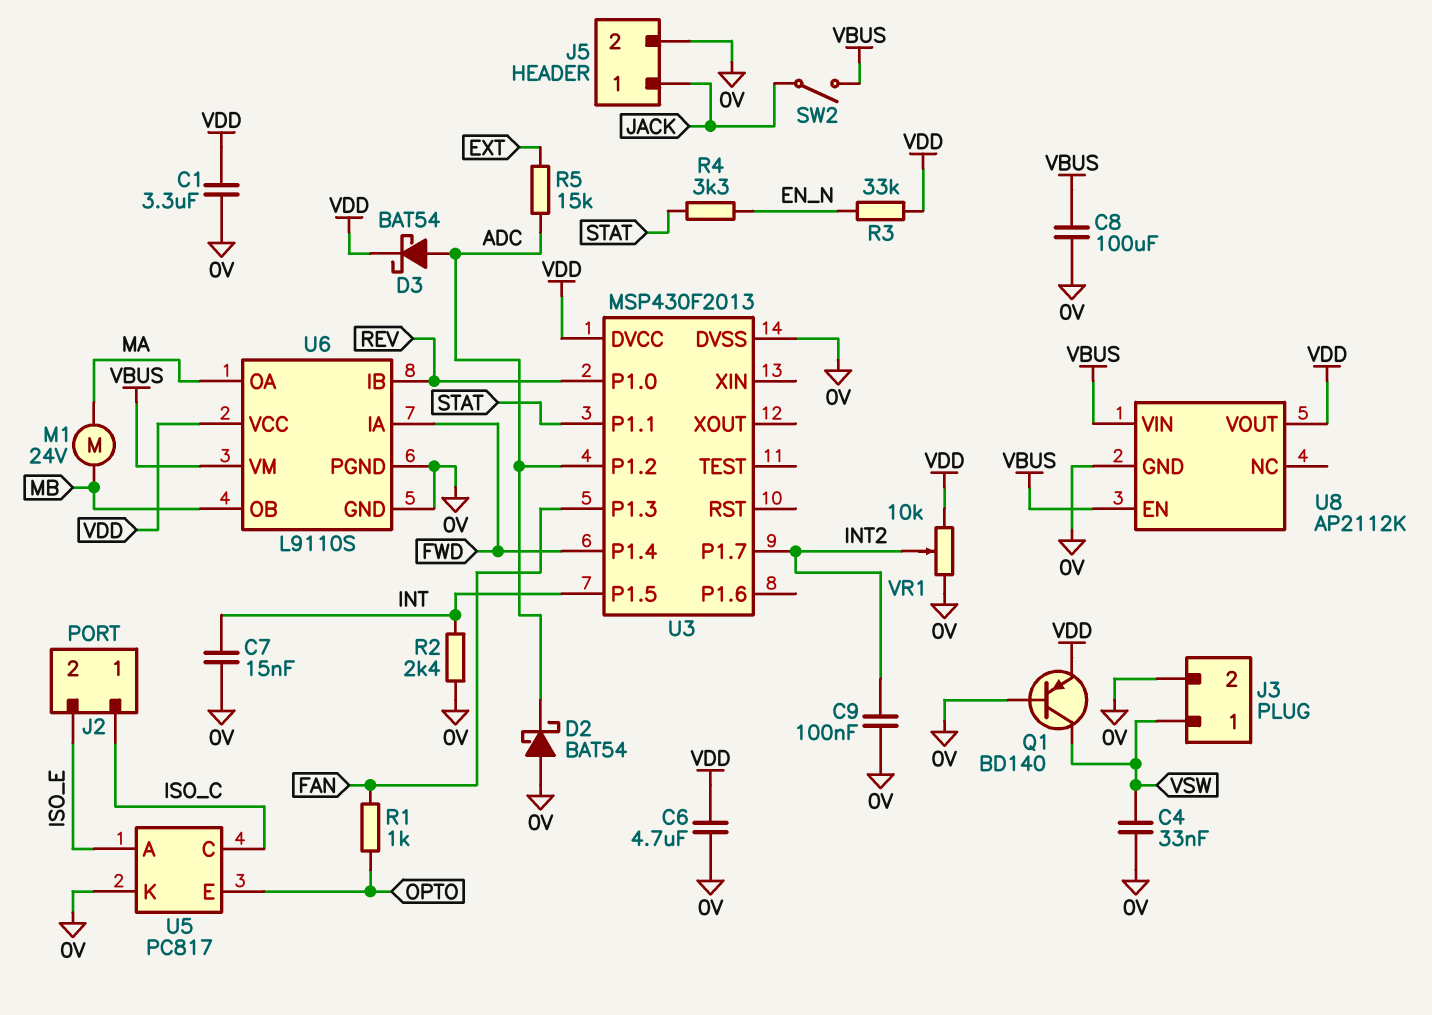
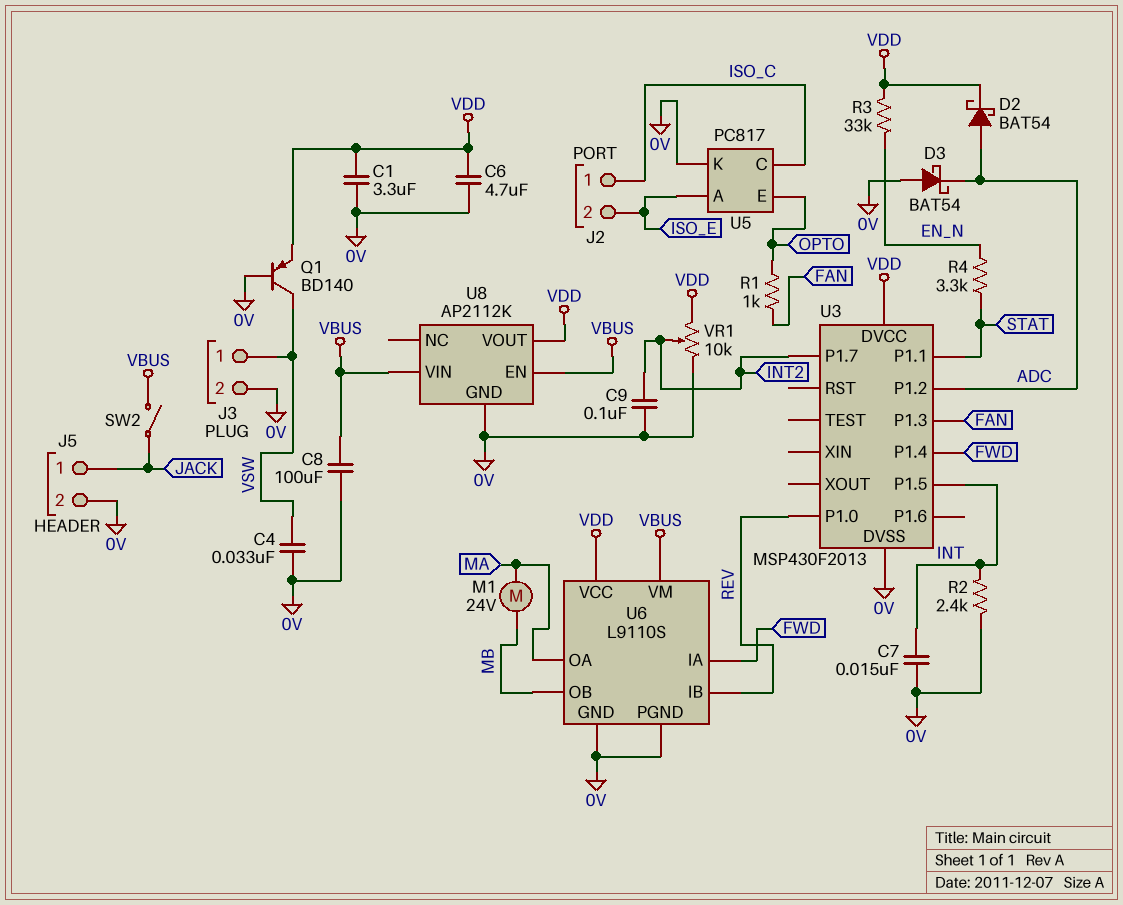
D2: schottky BAT54 (A 0V, K ADC) -> schottky BAT54 (A ADC, K VDD)
D3: schottky BAT54 (A ADC, K VDD) -> schottky BAT54 (A 0V, K ADC)
R5: 15k (ADC, EXT) -> none

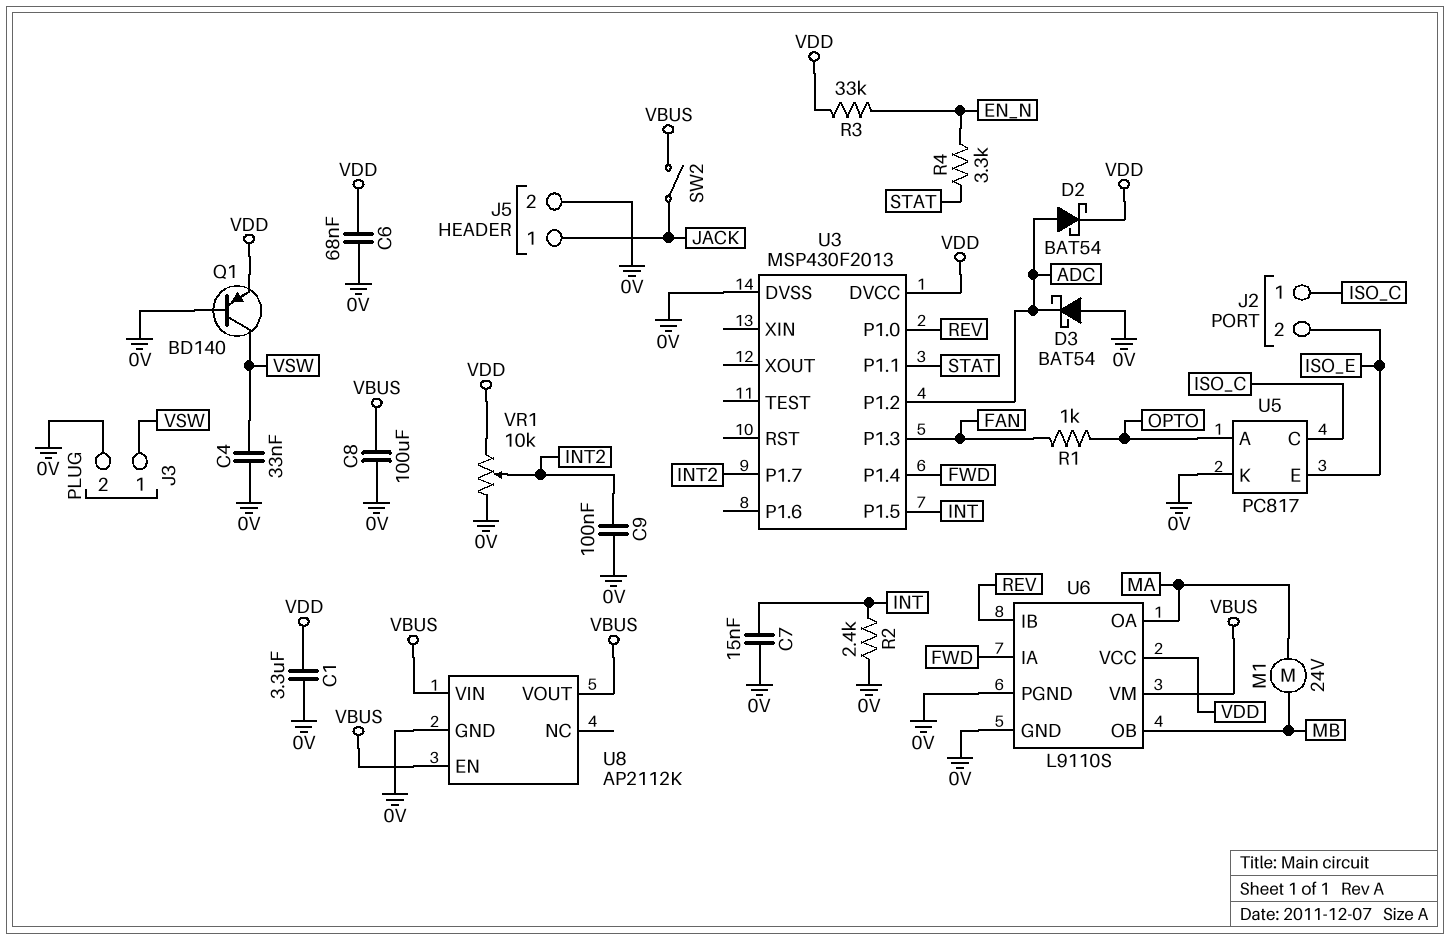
C6: 4.7uF (0V, VDD) -> 68nF (0V, VDD)
U5 pin A: ISO_E -> OPTO
U5 pin E: OPTO -> ISO_E
U8 pin VOUT: VDD -> VBUS

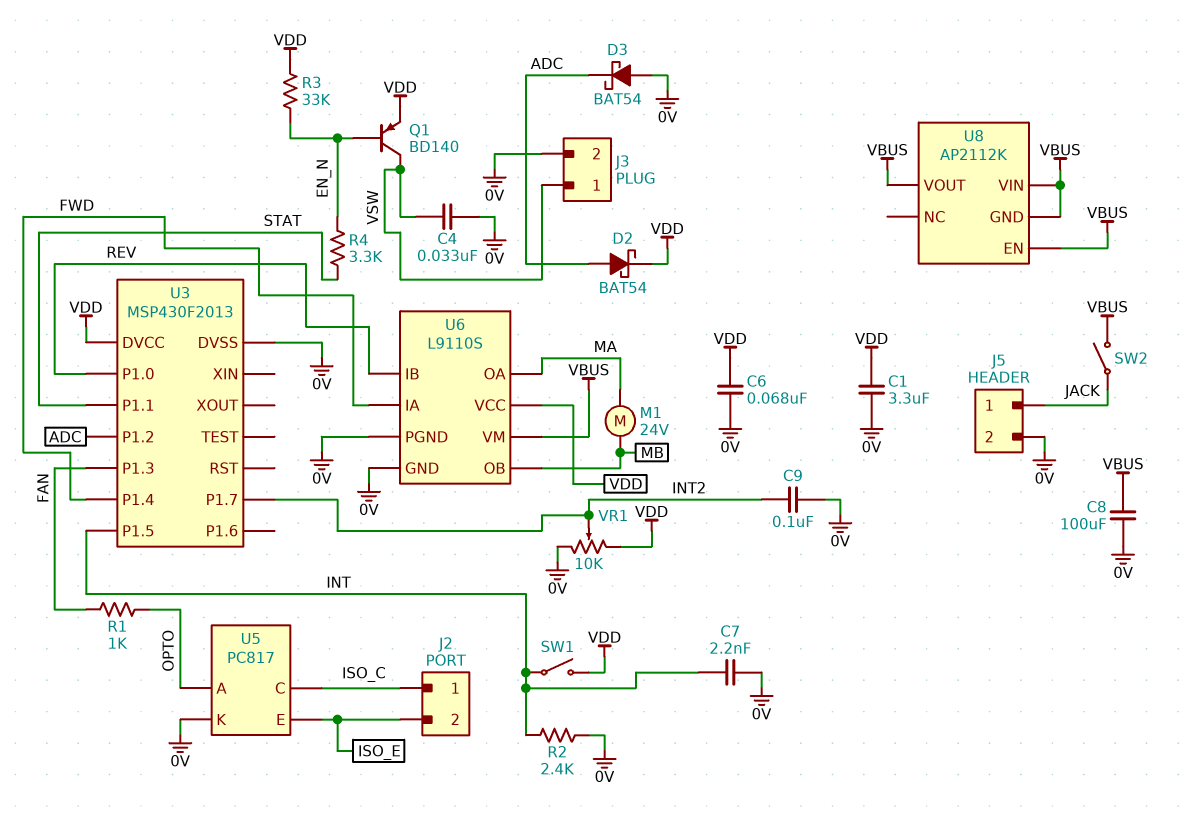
C7: 15nF (0V, INT) -> 2.2nF (0V, INT)
Q1: PNP BD140 (B 0V, C VSW, E VDD) -> PNP BD140 (B EN_N, C VSW, E VDD)
SW1: none -> switch (INT, VDD)
U8 pin GND: 0V -> VBUS

